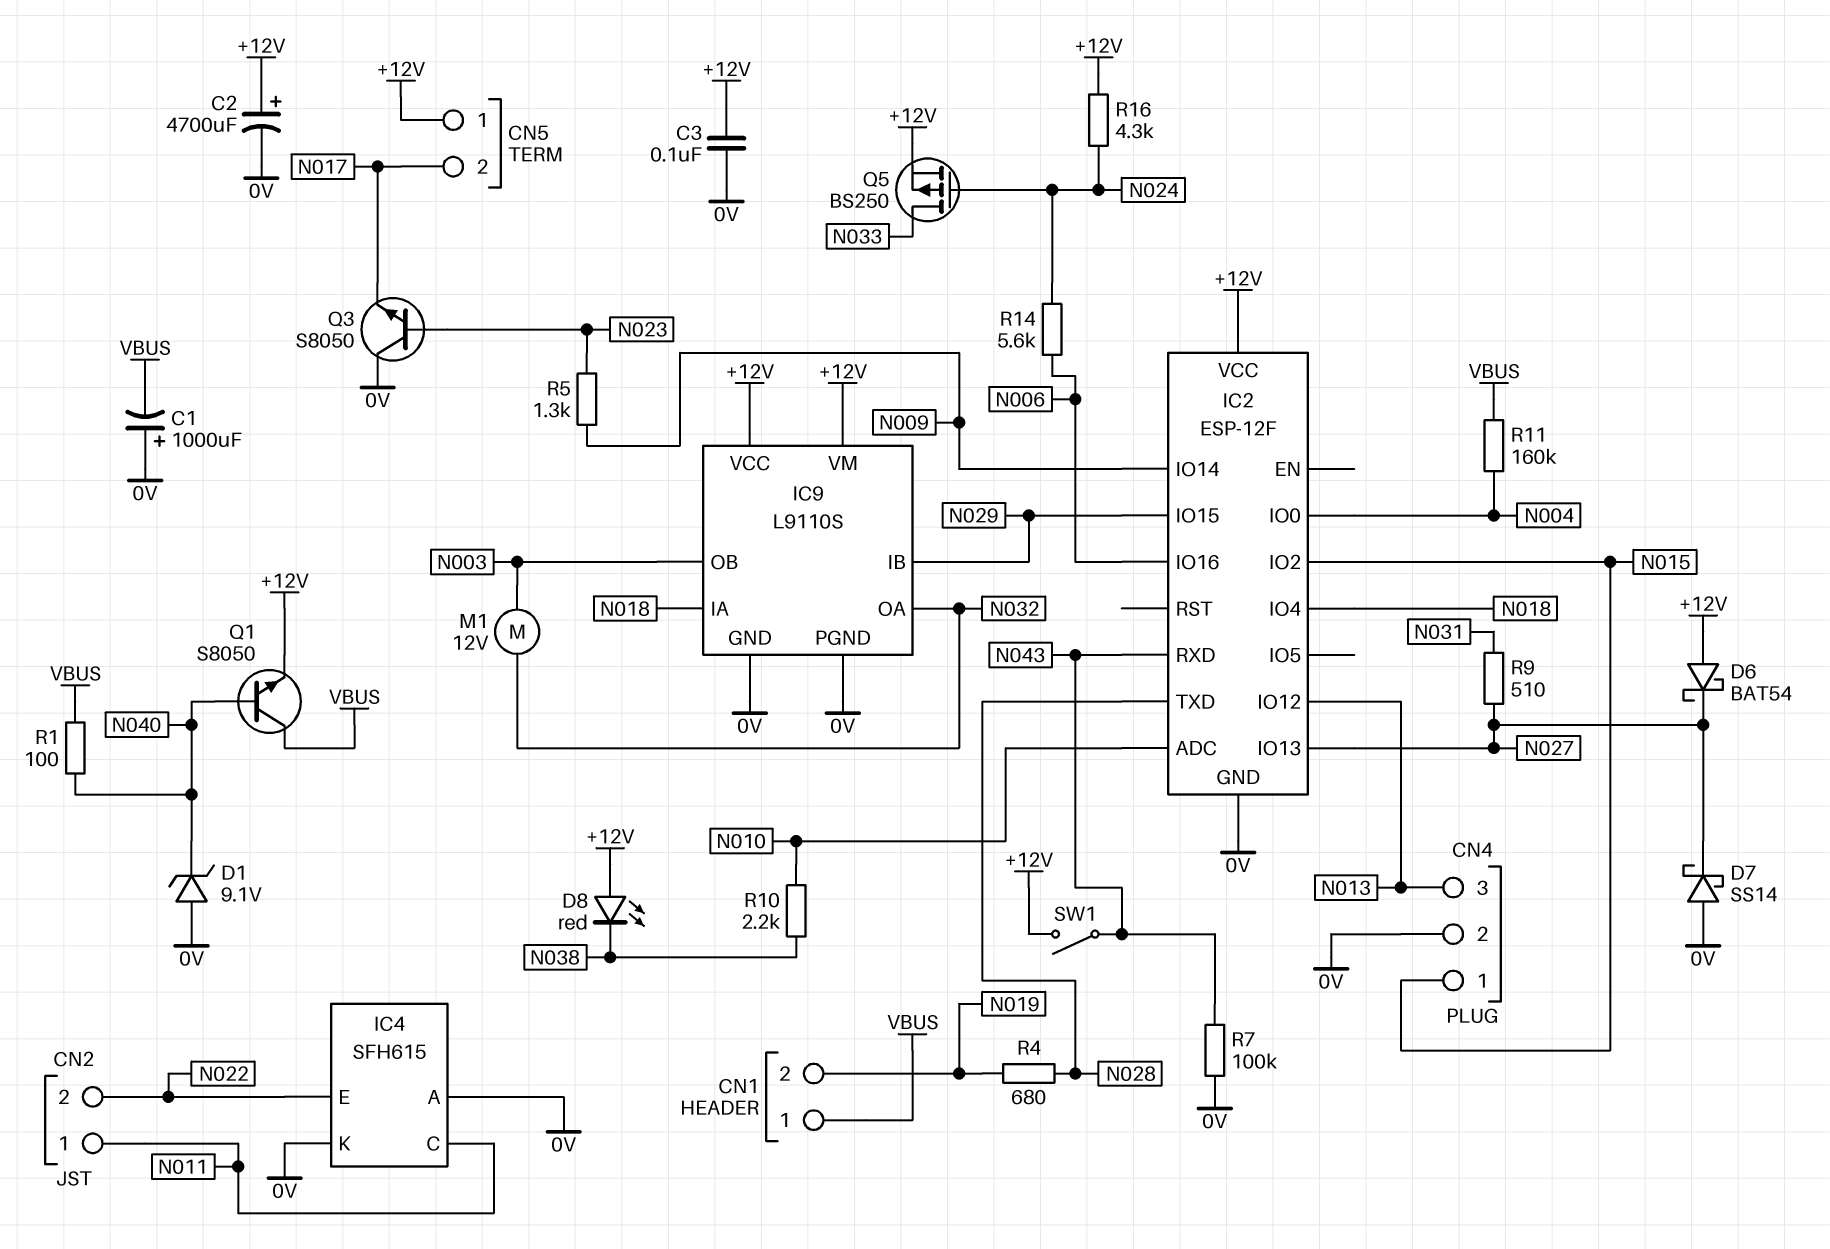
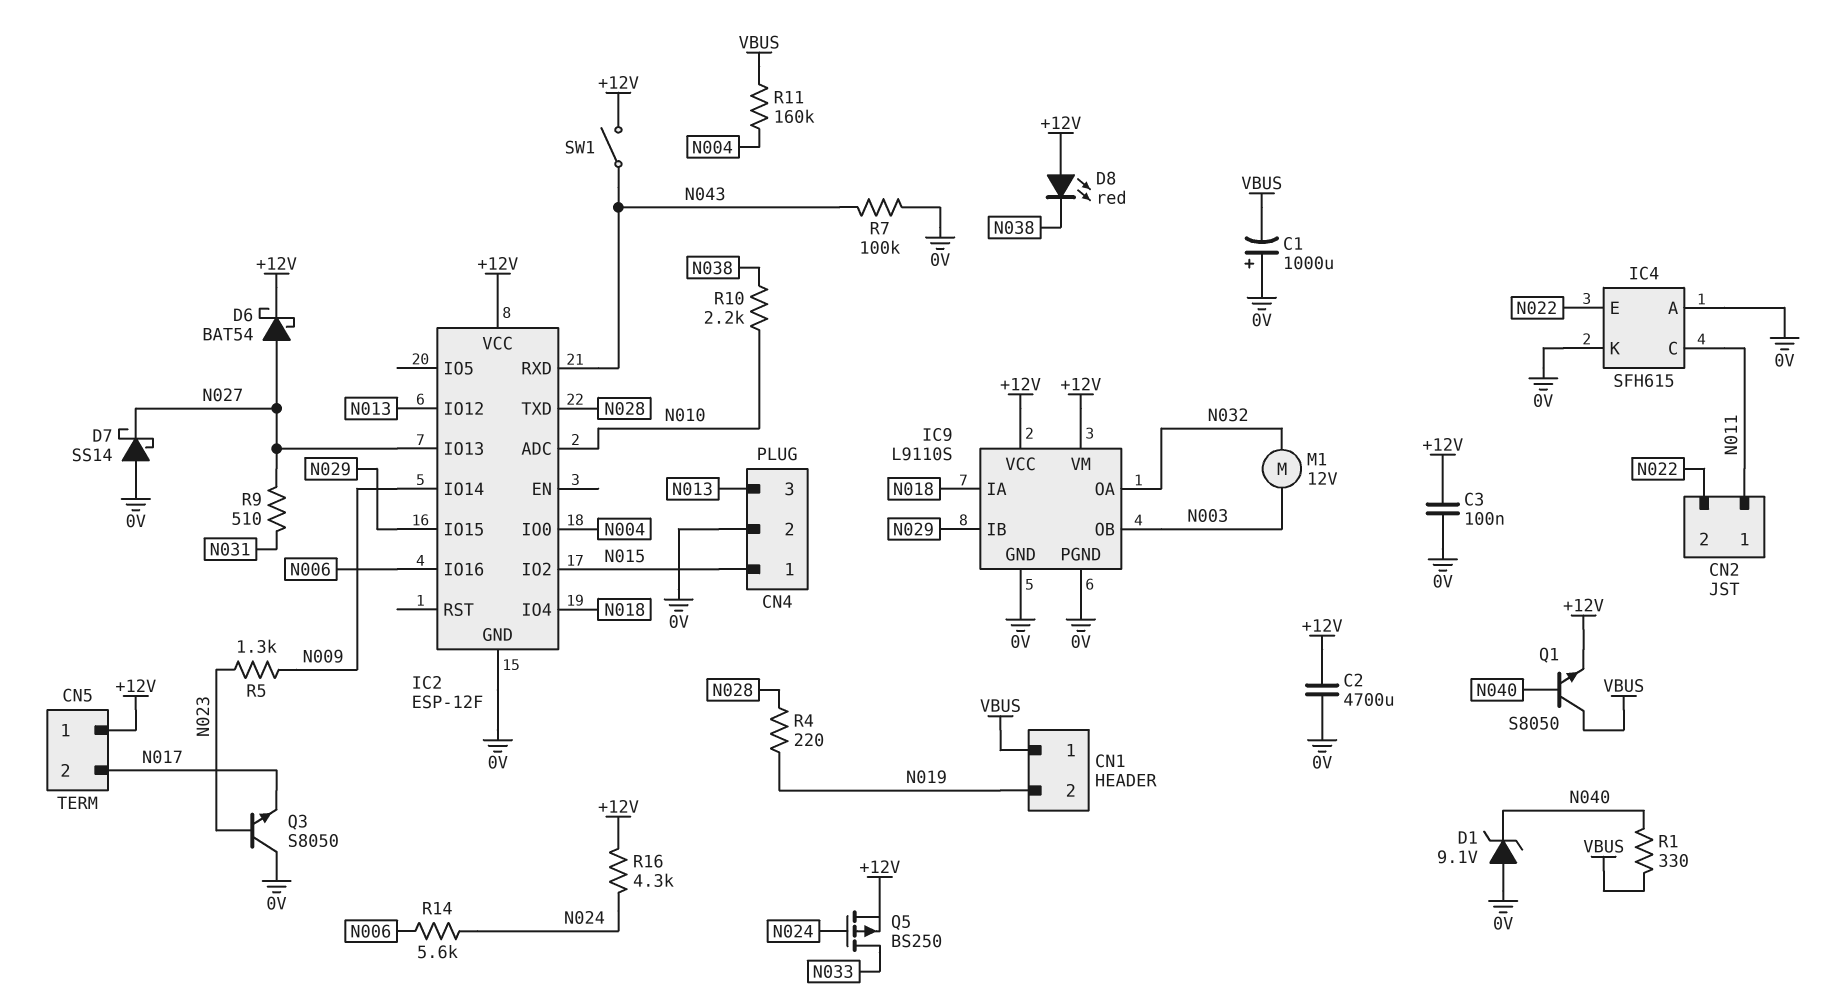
C2: 4700uF (plus +12V, minus 0V) -> 4700uF (+12V, 0V)
D6: schottky BAT54 (A +12V, K N027) -> schottky BAT54 (A N027, K +12V)
R1: 100 (N040, VBUS) -> 330 (N040, VBUS)
R4: 680 (N019, N028) -> 220 (N019, N028)

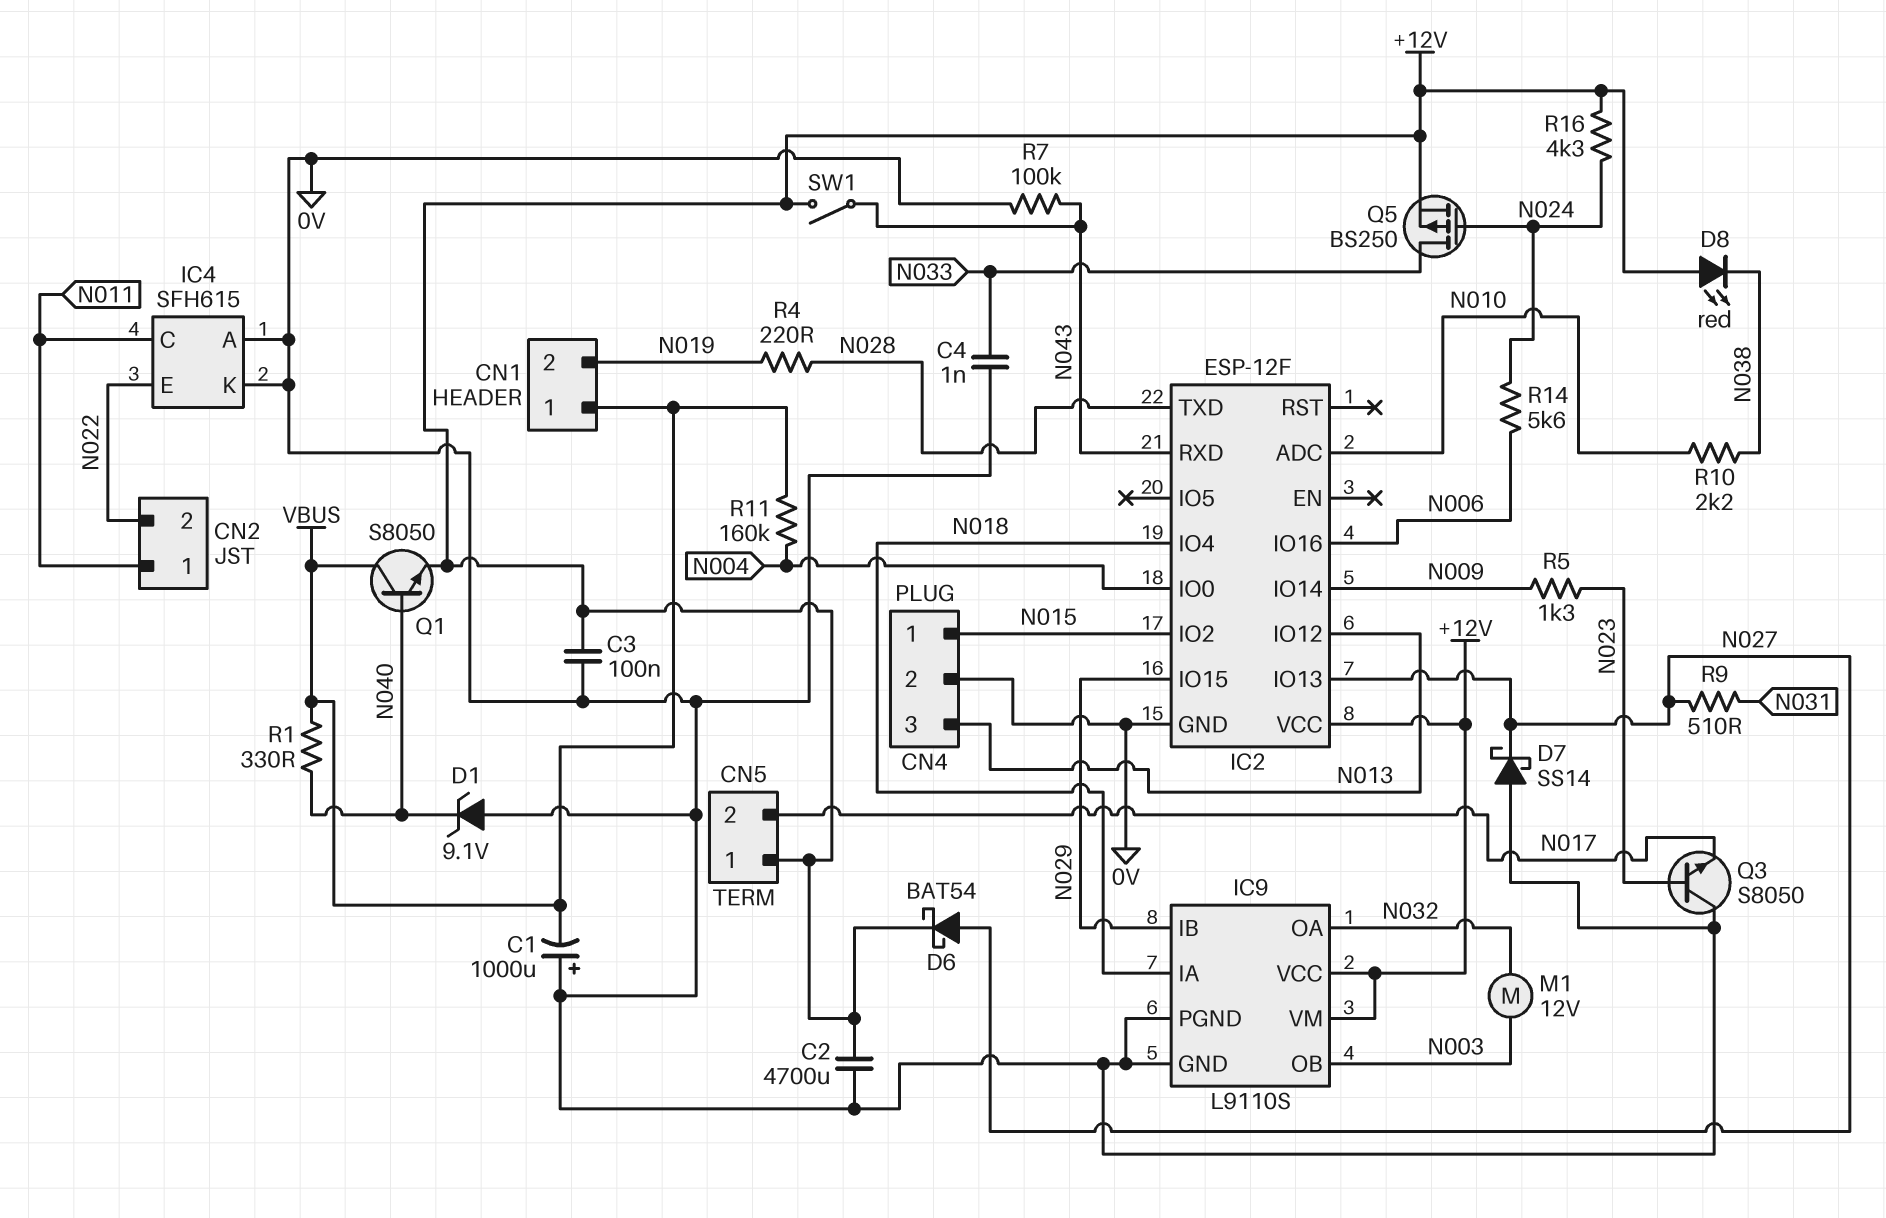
C4: none -> 1nF (0V, N033)

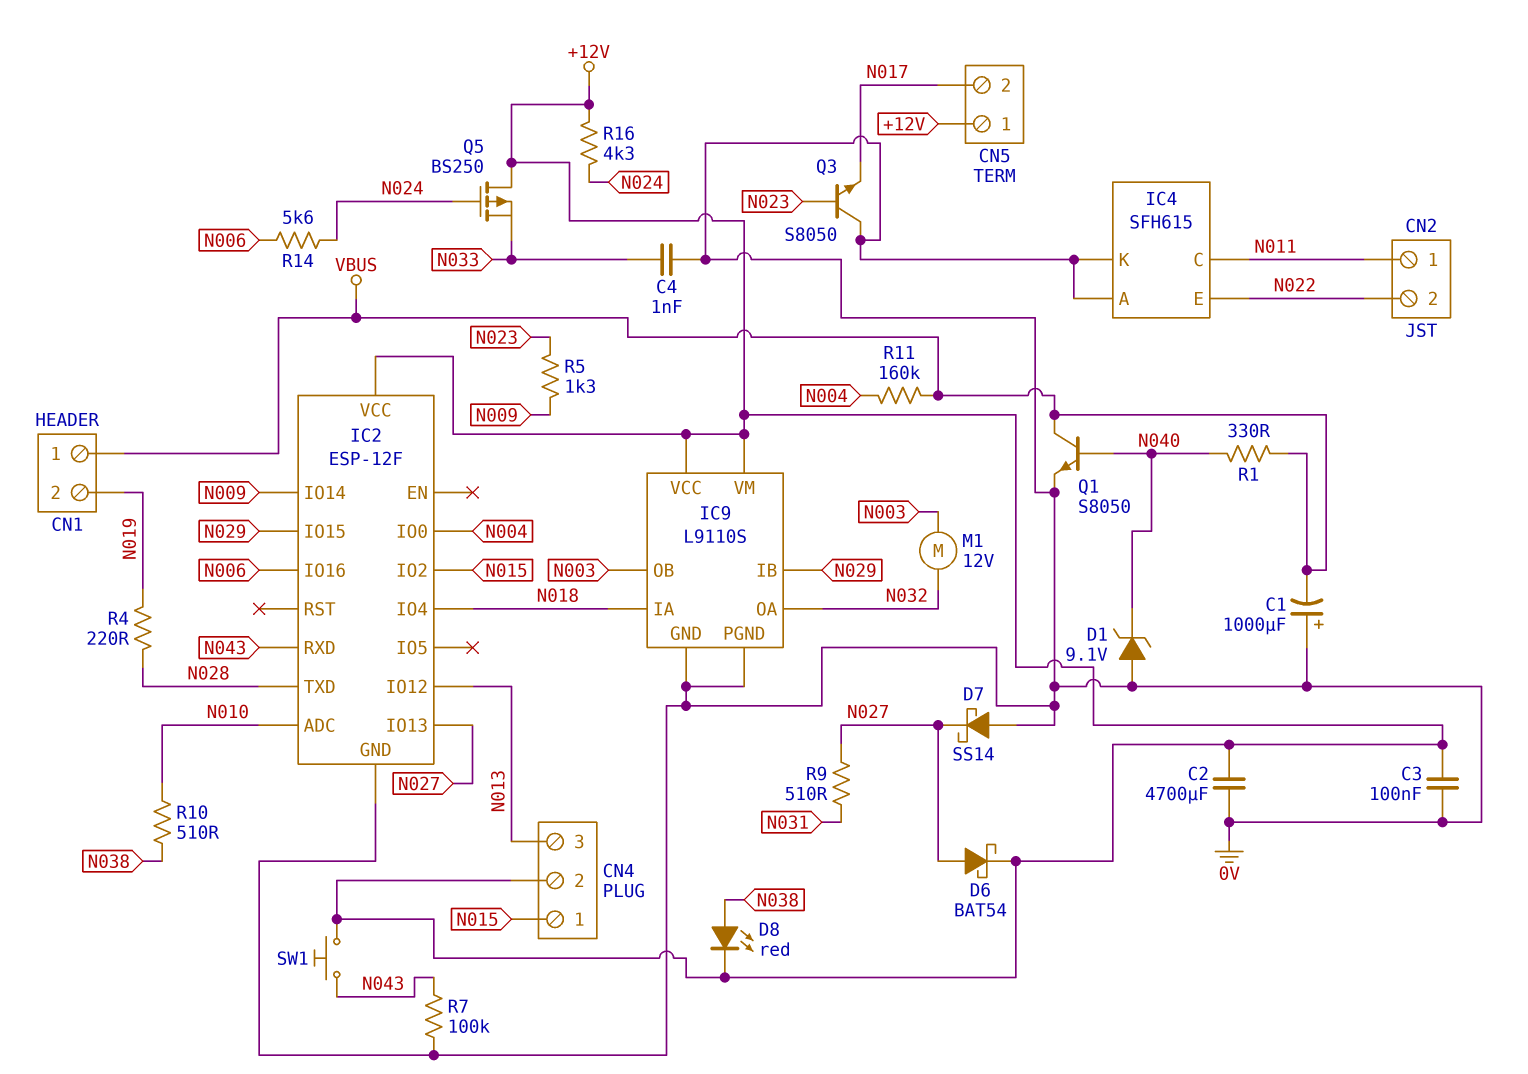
CN4 pin 2: 0V -> +12V
D8: LED red (A +12V, K N038) -> LED red (A N038, K +12V)
Q1: NPN S8050 (B N040, C VBUS, E +12V) -> NPN S8050 (B N040, C VBUS, E 0V)
Q5: PMOS BS250 (G N024, D N033, S +12V) -> PMOS BS250 (G N024, D +12V, S N033)
R10: 2.2k (N010, N038) -> 510 (N010, N038)
SW1: switch (+12V, N043) -> button (+12V, N043)

